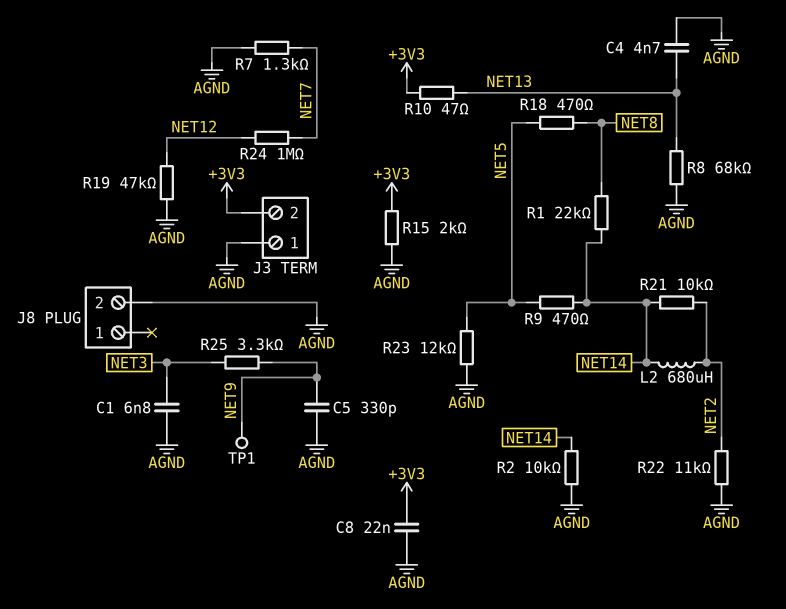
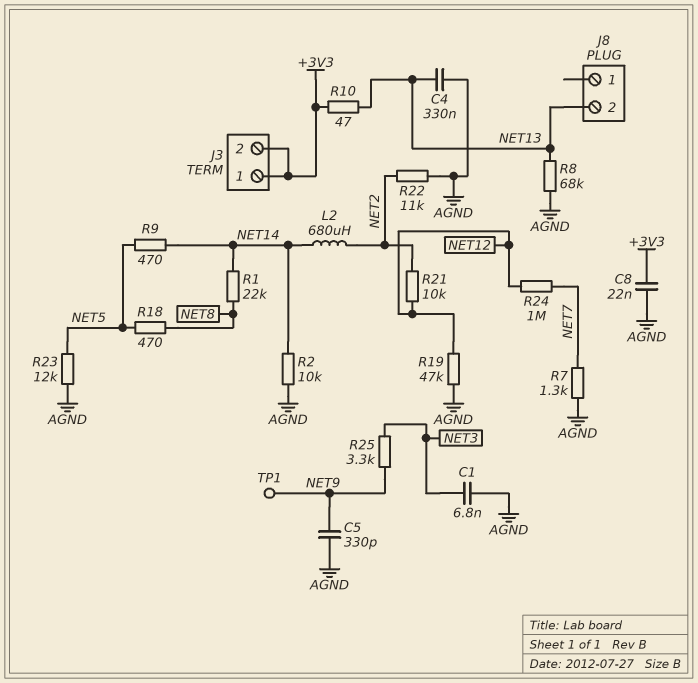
C4: 4.7nF (AGND, NET13) -> 330nF (AGND, NET13)
J3 pin 1: AGND -> +3V3
J8 pin 2: AGND -> NET13
R15: 2k (+3V3, AGND) -> none
R21: 10k (NET2, NET14) -> 10k (NET2, NET12)

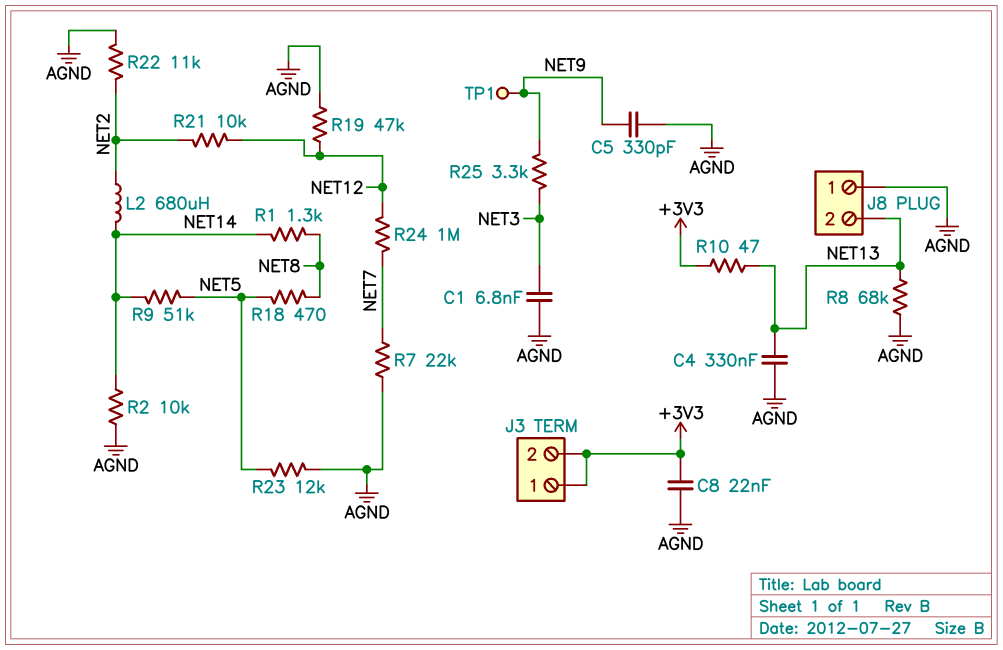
J8 pin 1: none -> AGND
R1: 22k (NET8, NET14) -> 1.3k (NET8, NET14)
R7: 1.3k (AGND, NET7) -> 22k (AGND, NET7)
R9: 470 (NET5, NET14) -> 51k (NET5, NET14)

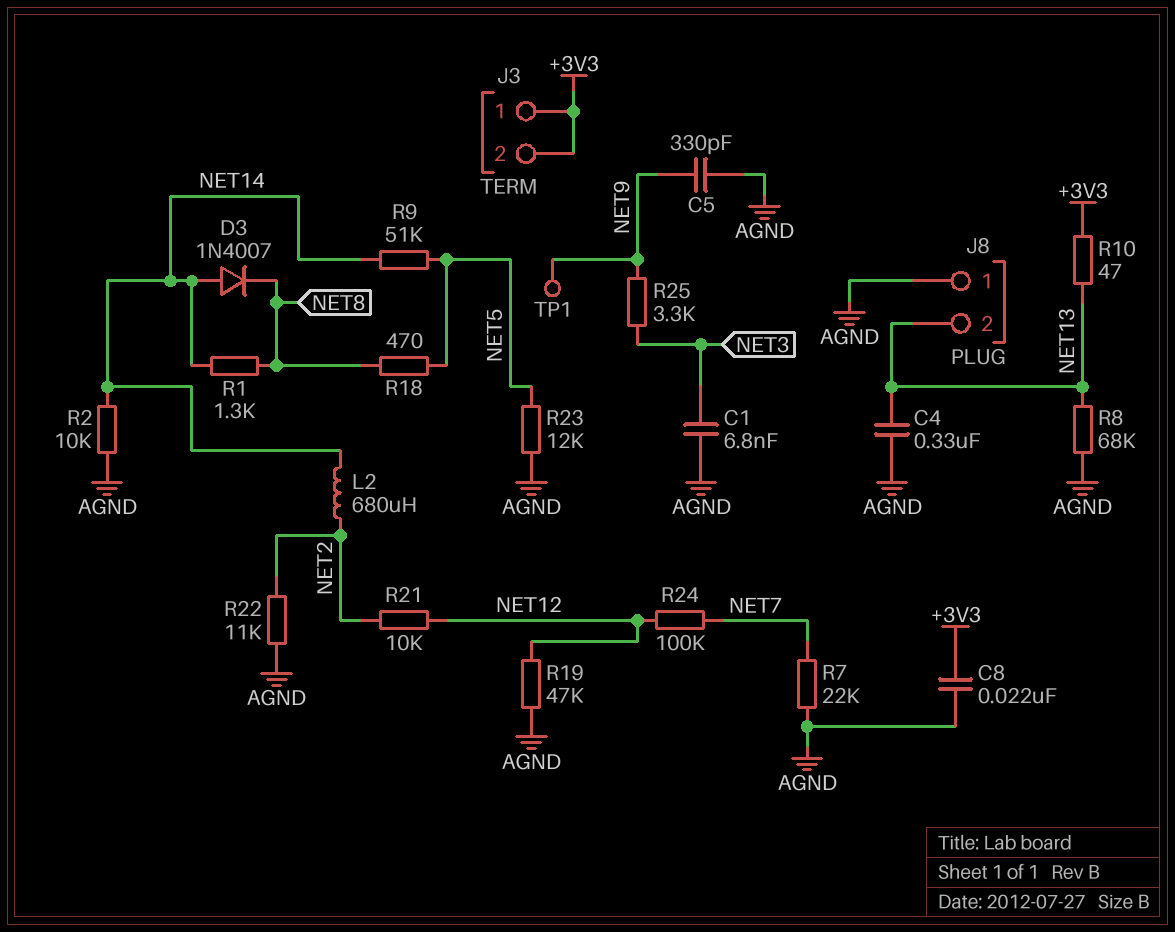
D3: none -> diode 1N4007 (A NET14, K NET8)
R24: 1M (NET7, NET12) -> 100k (NET7, NET12)

